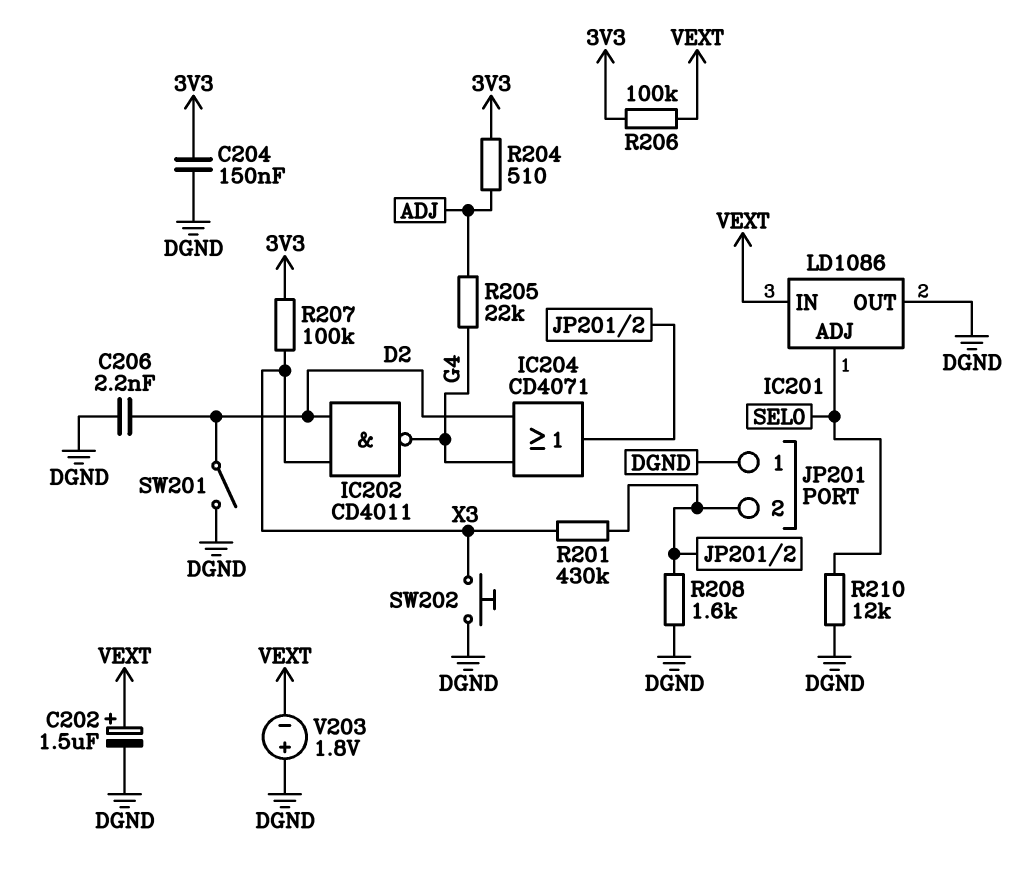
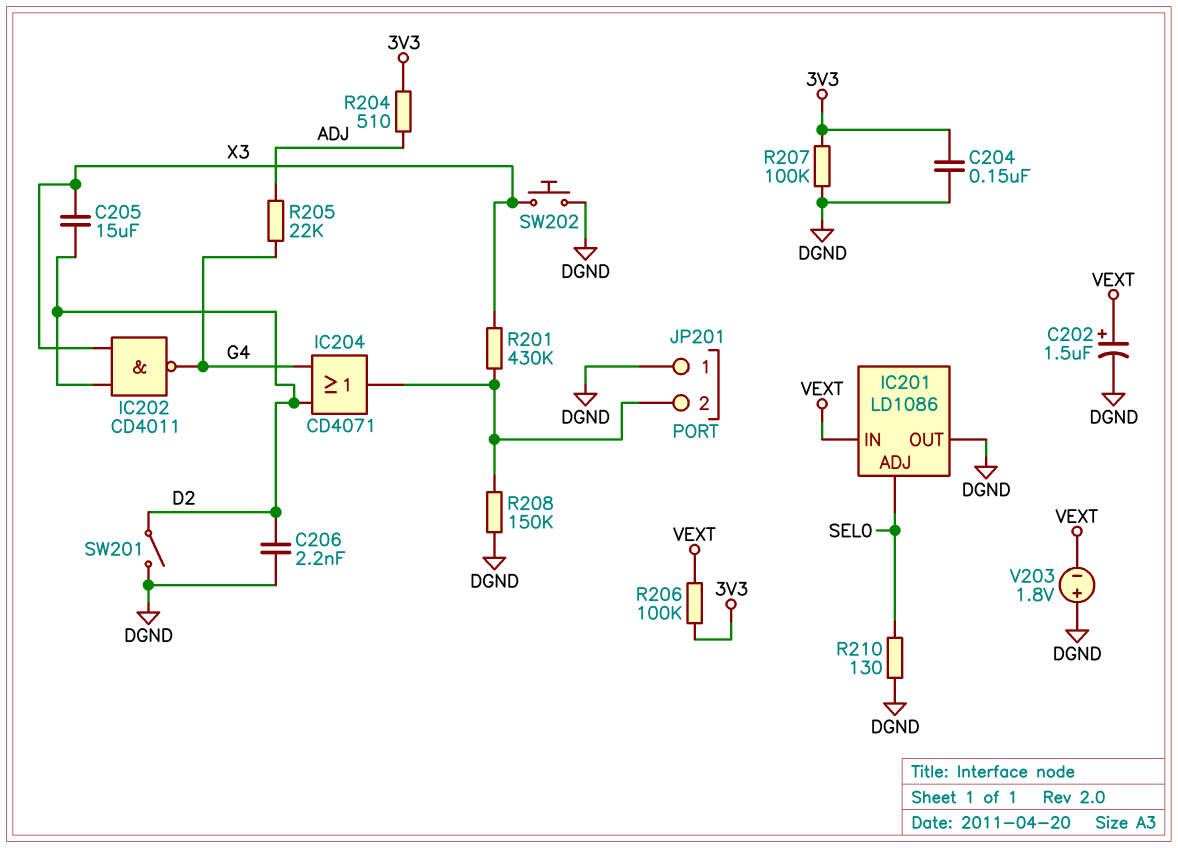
C205: none -> 15uF (D2, X3)
R207: 100k (3V3, X3) -> 100k (3V3, DGND)
R208: 1.6k (DGND, JP201/2) -> 150k (DGND, JP201/2)
R210: 12k (DGND, SEL0) -> 130 (DGND, SEL0)

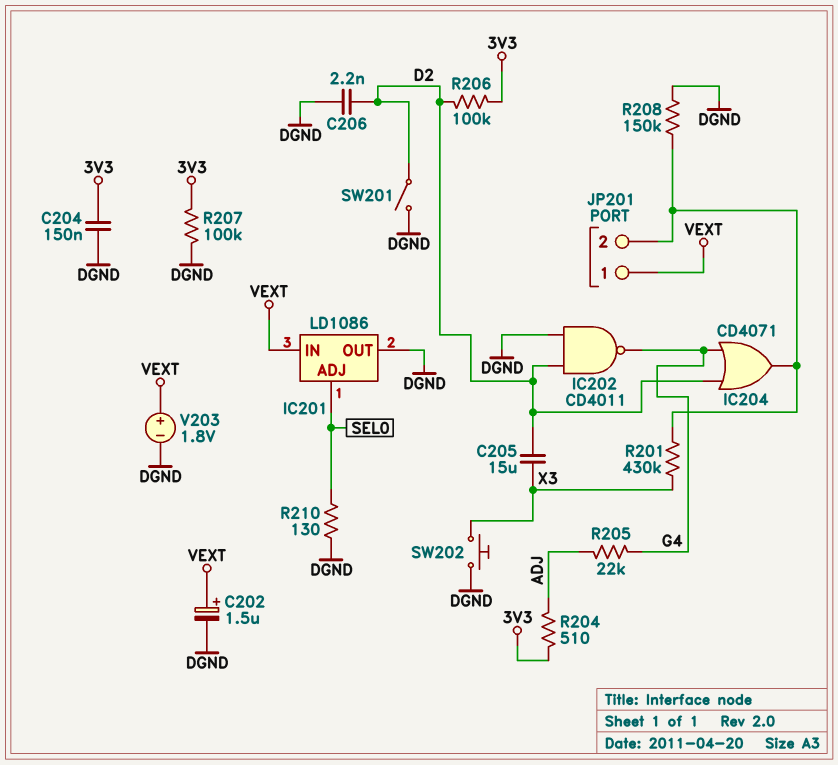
IC202: NAND CD4011 (in D2, in X3, out G4) -> NAND CD4011 (in D2, in DGND, out G4)
JP201 pin 1: DGND -> VEXT
R206: 100k (3V3, VEXT) -> 100k (3V3, D2)
V203: 1.8V (plus DGND, minus VEXT) -> 1.8V (plus VEXT, minus DGND)

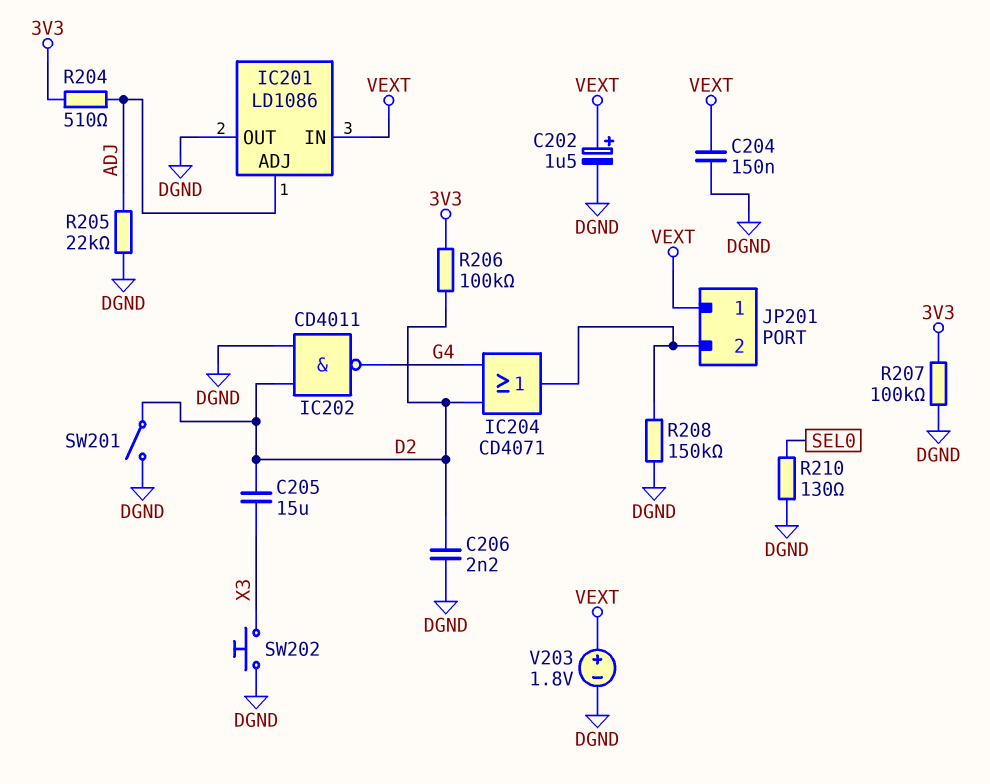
C204: 150nF (3V3, DGND) -> 150nF (DGND, VEXT)
IC201 pin ADJ: SEL0 -> ADJ
R201: 430k (JP201/2, X3) -> none
R205: 22k (ADJ, G4) -> 22k (ADJ, DGND)

